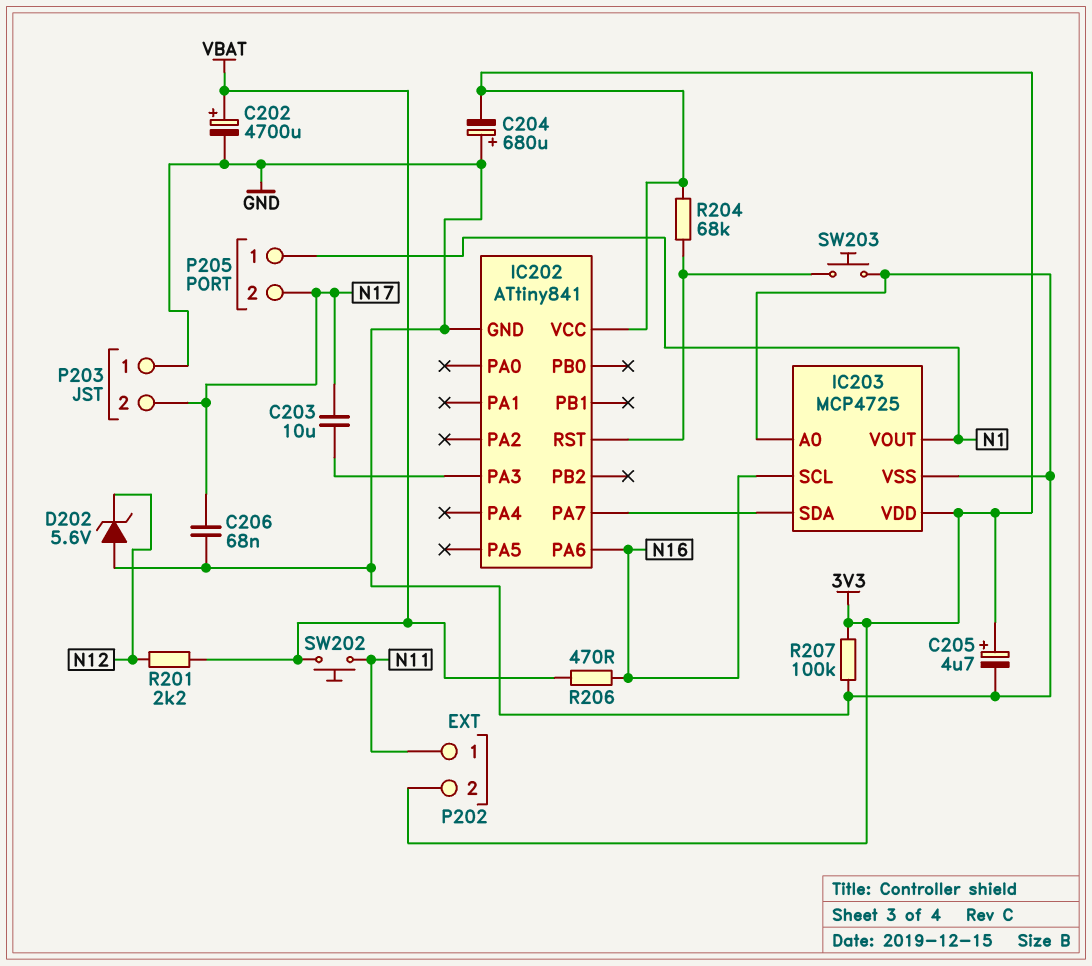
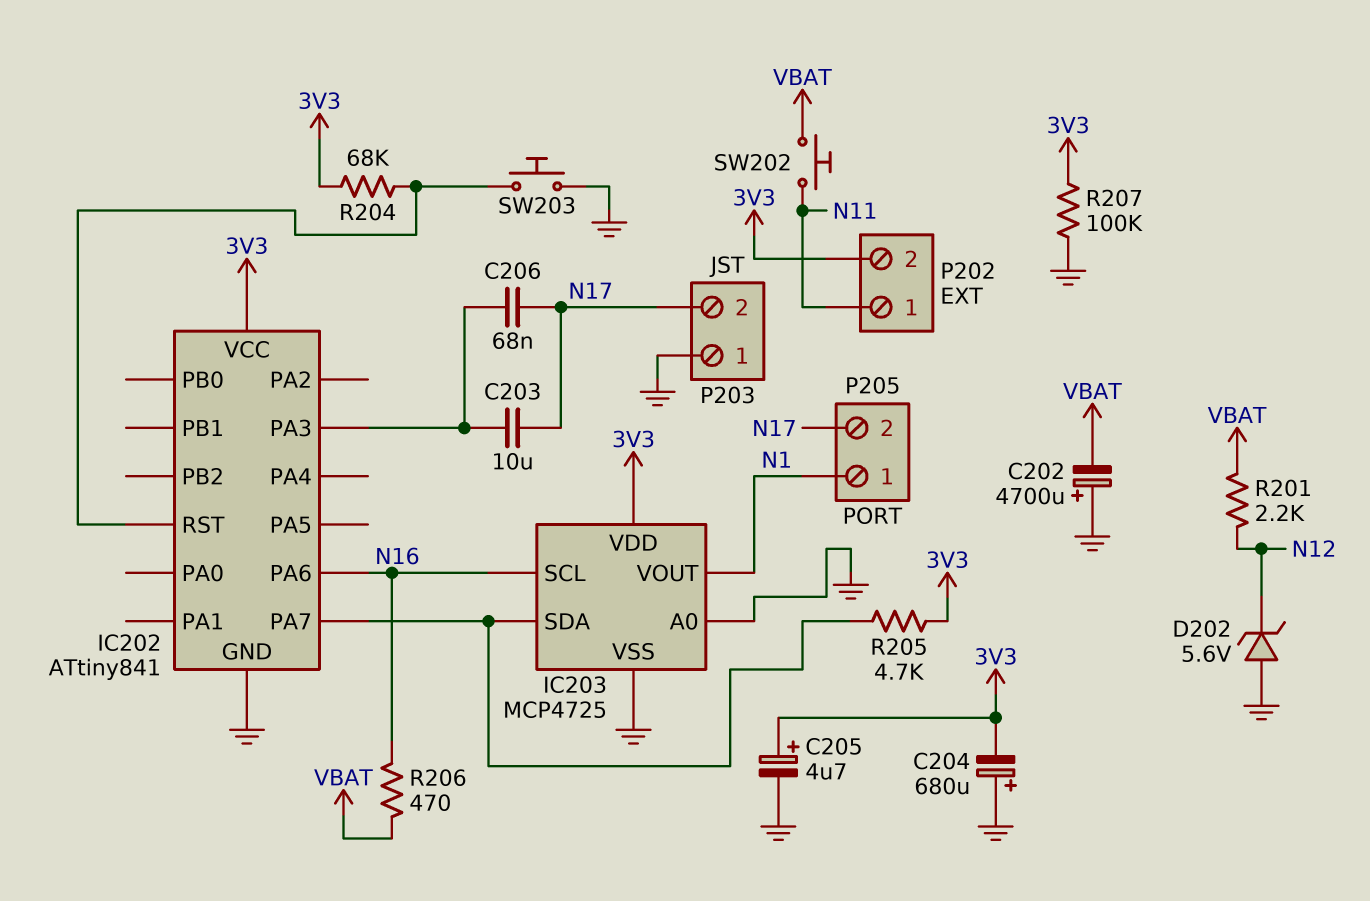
C202: 4700uF (plus VBAT, minus GND) -> 4700uF (plus GND, minus VBAT)
C206: 68nF (GND, N17) -> 68nF (IC202/PA3, N17)
R205: none -> 4.7k (3V3, IC202/PA7)

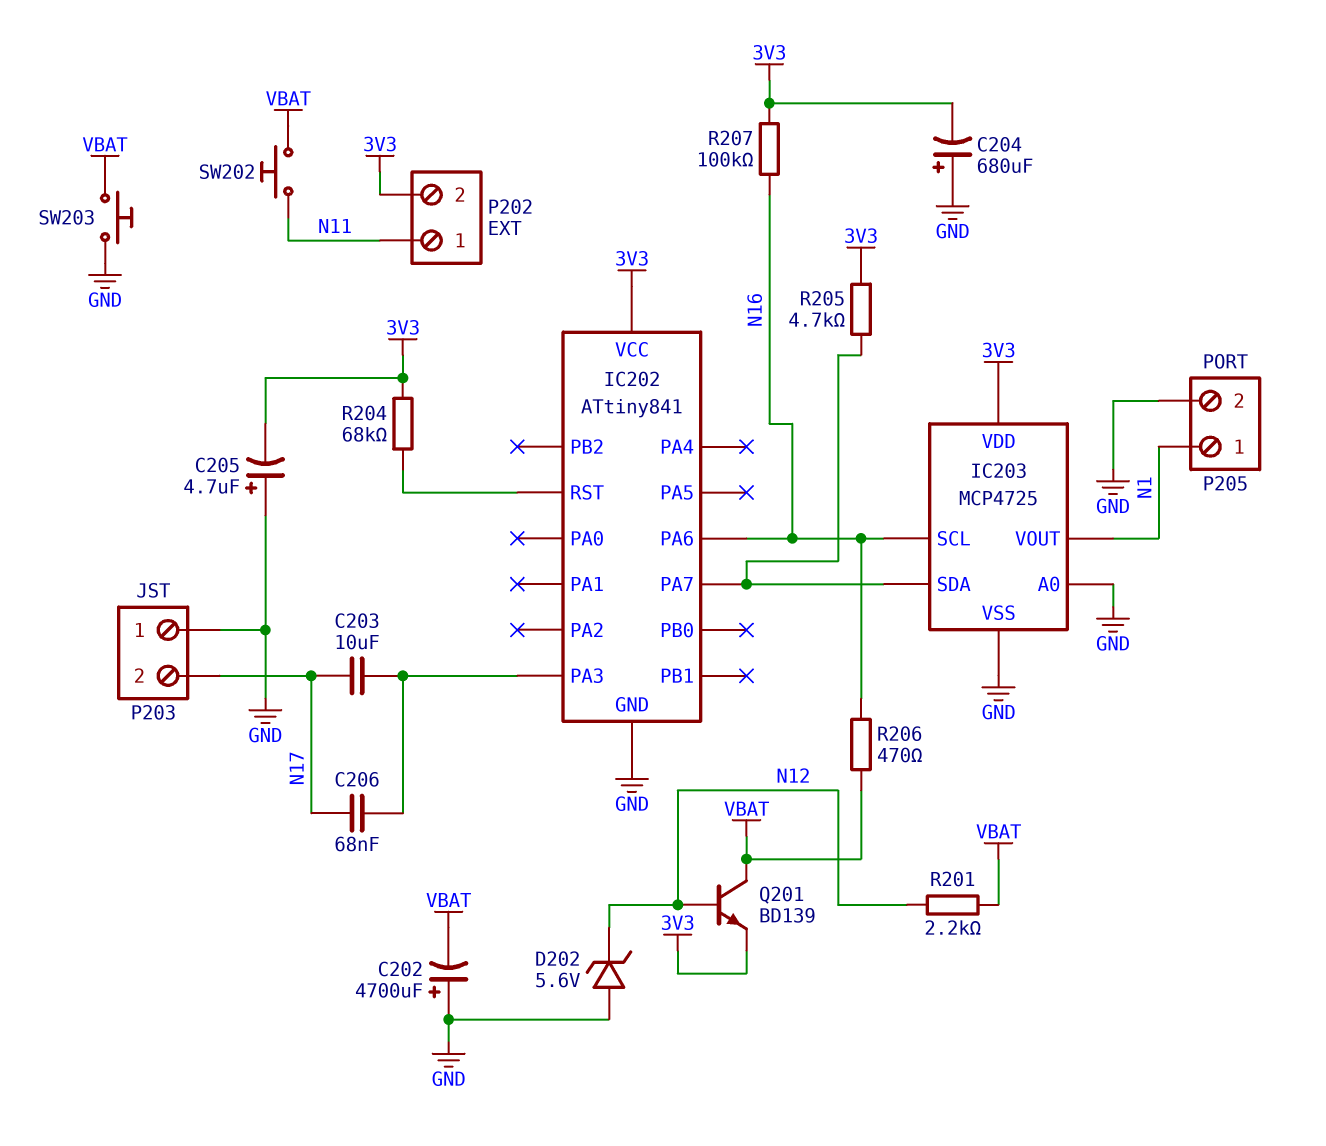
C205: 4.7uF (plus 3V3, minus GND) -> 4.7uF (plus GND, minus 3V3)
P205 pin 2: N17 -> GND
Q201: none -> NPN BD139 (B N12, C VBAT, E 3V3)
R207: 100k (3V3, GND) -> 100k (3V3, N16)
SW203: button (GND, IC202/RST) -> button (GND, VBAT)

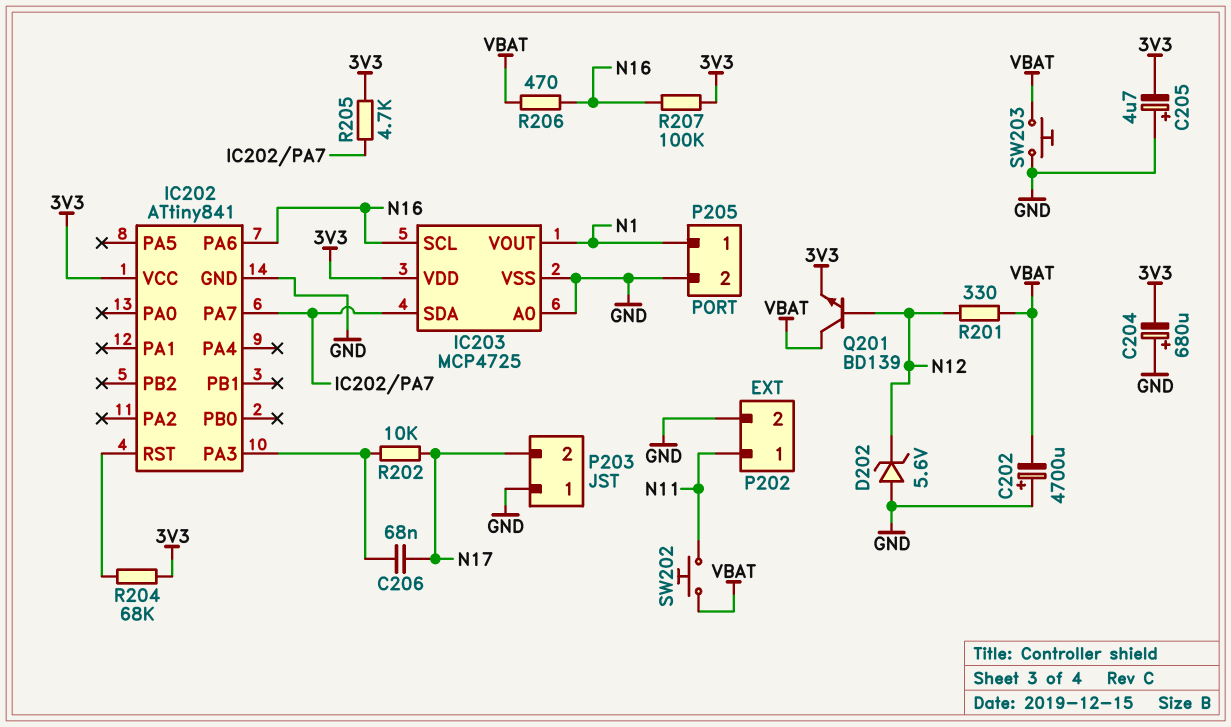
C203: 10uF (IC202/PA3, N17) -> none
P202 pin 2: 3V3 -> GND
R201: 2.2k (N12, VBAT) -> 330 (N12, VBAT)
R202: none -> 10k (IC202/PA3, N17)

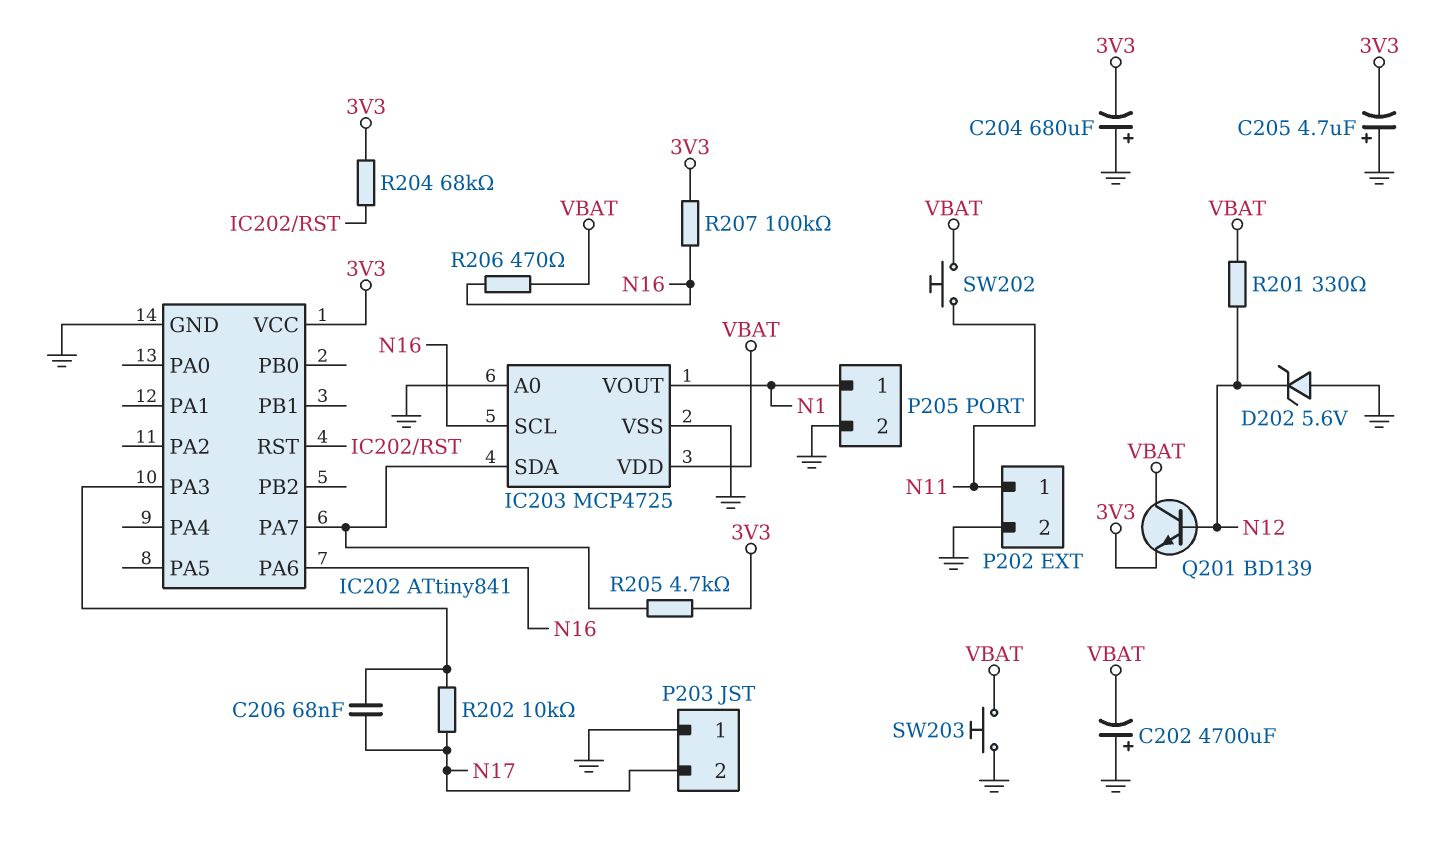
IC203 pin VDD: 3V3 -> VBAT

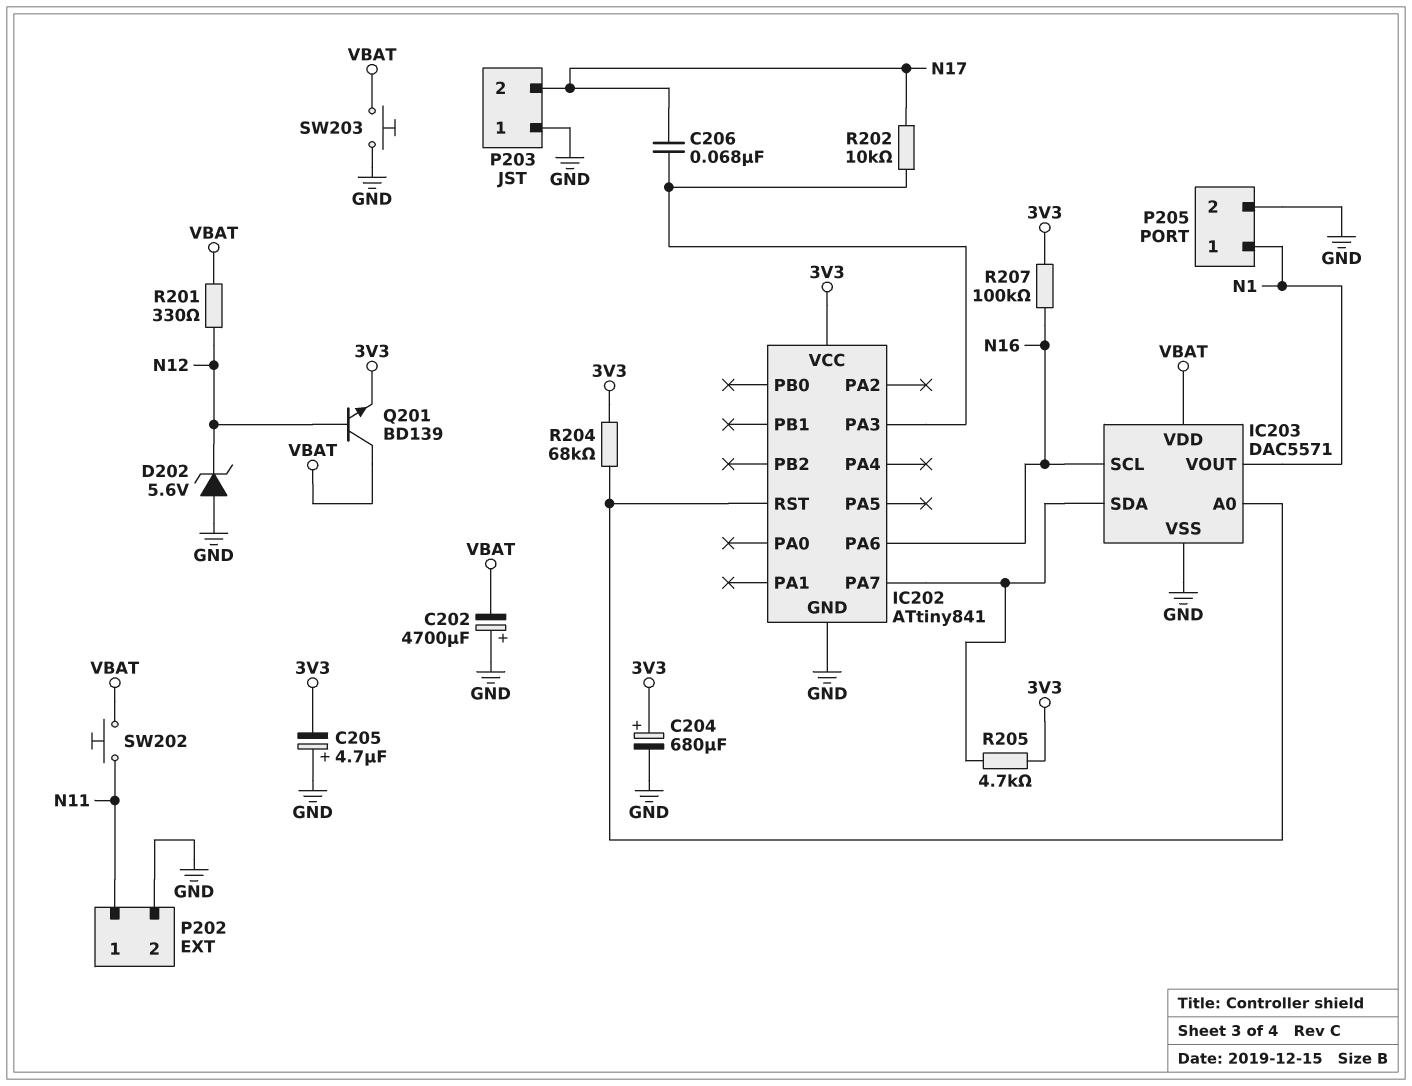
C204: 680uF (plus GND, minus 3V3) -> 680uF (plus 3V3, minus GND)
IC203: MCP4725 -> DAC5571
IC203 pin A0: GND -> IC202/RST
R206: 470 (N16, VBAT) -> none

